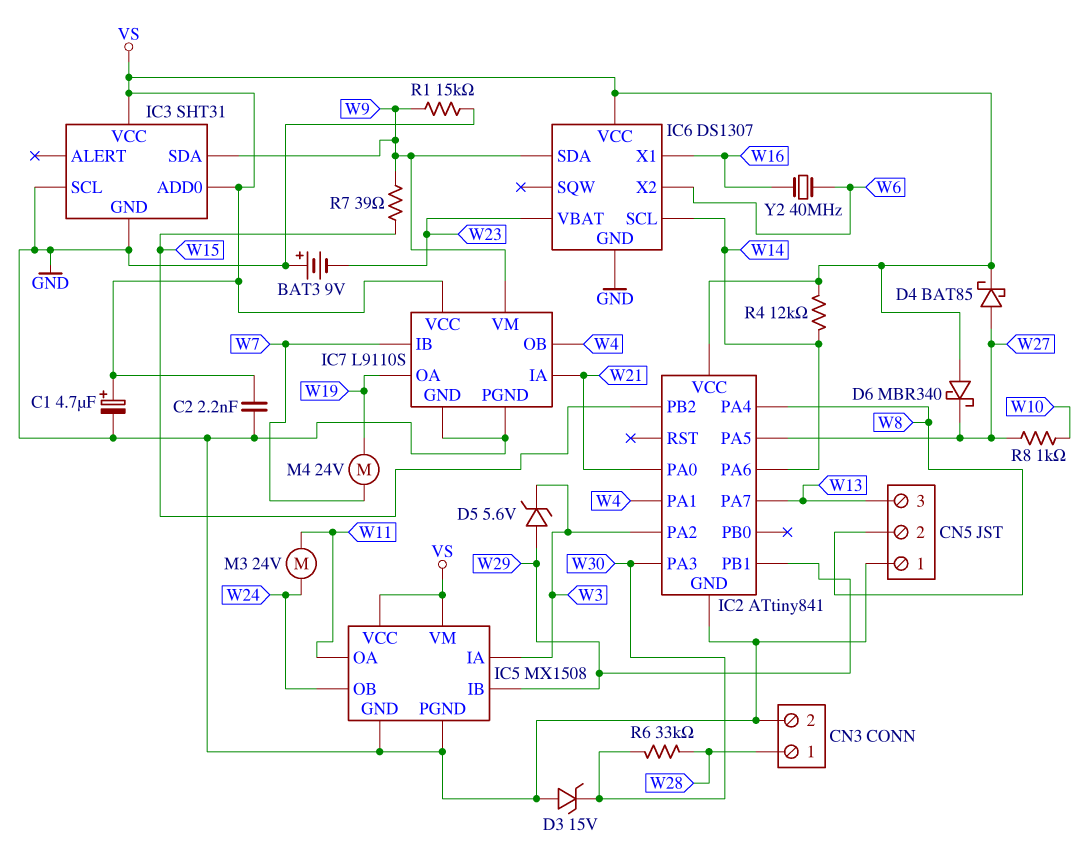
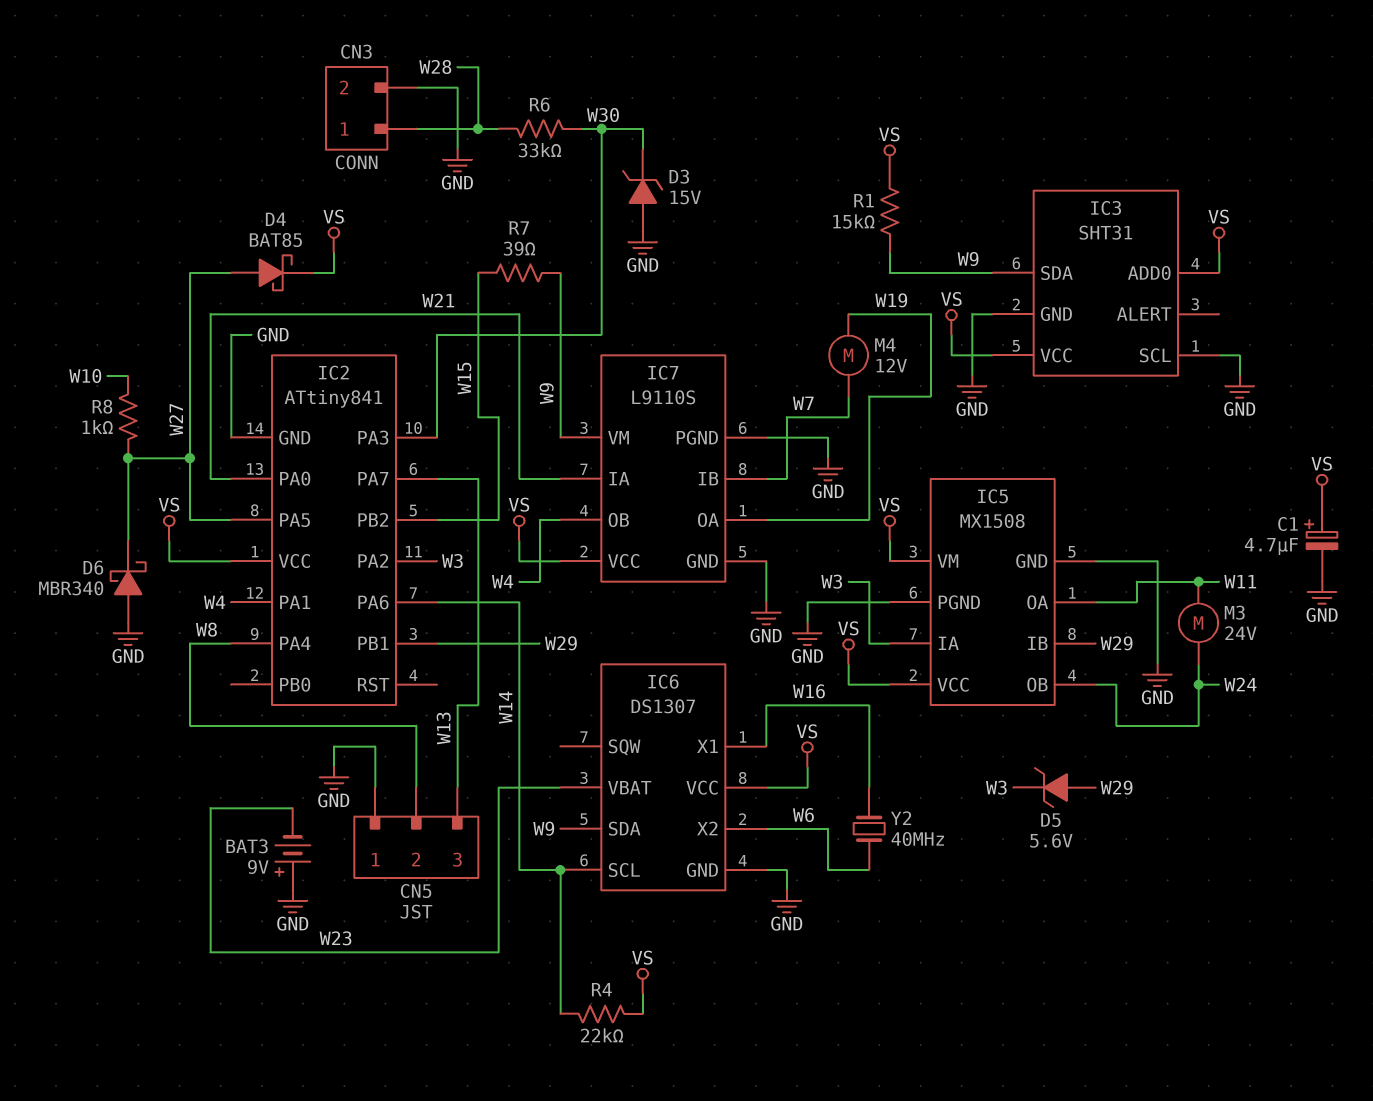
C2: 2.2nF (GND, VS) -> none
D6: schottky MBR340 (A VS, K W27) -> schottky MBR340 (A GND, K W27)
M4: motor 24V (W7, W19) -> motor 12V (W7, W19)
R1: 15k (GND, W9) -> 15k (VS, W9)
R4: 12k (VS, W14) -> 22k (VS, W14)

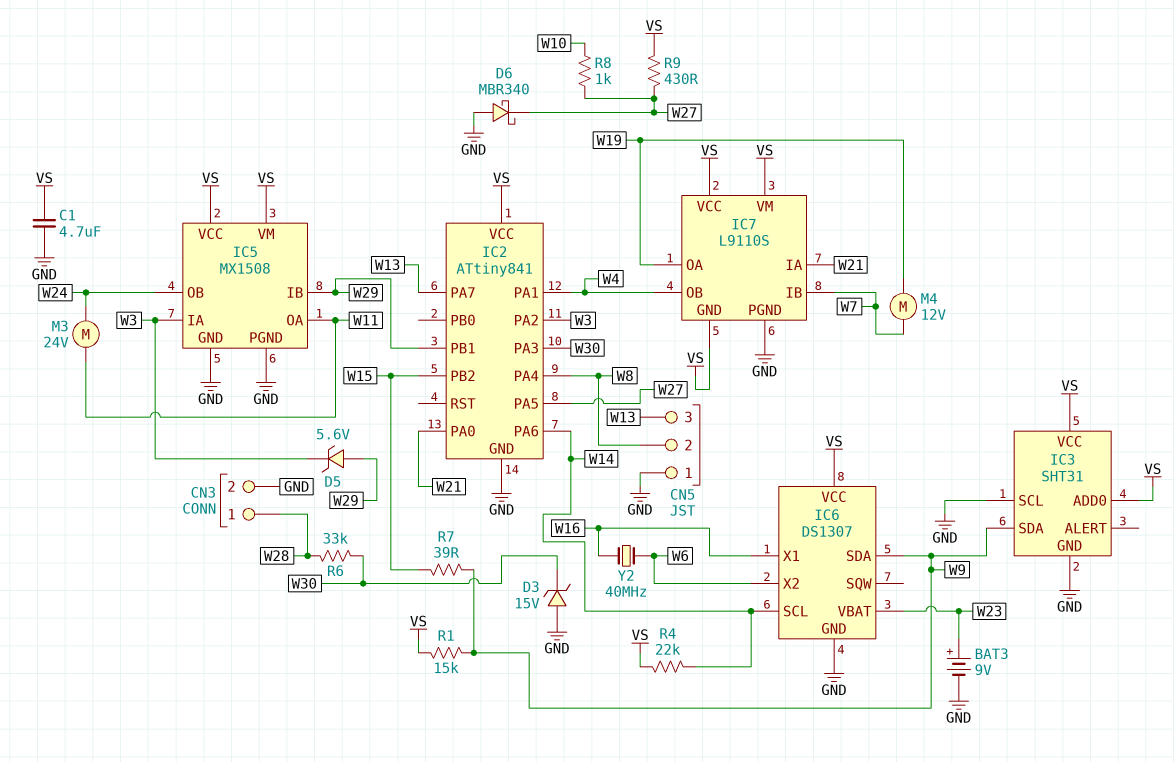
BAT3: 9V (plus GND, minus W23) -> 9V (plus W23, minus GND)
C1: 4.7uF (plus VS, minus GND) -> 4.7uF (GND, VS)
D4: schottky BAT85 (A W27, K VS) -> none
IC7 pin GND: GND -> VS
IC7 pin VM: W9 -> VS
R9: none -> 430 (VS, W27)

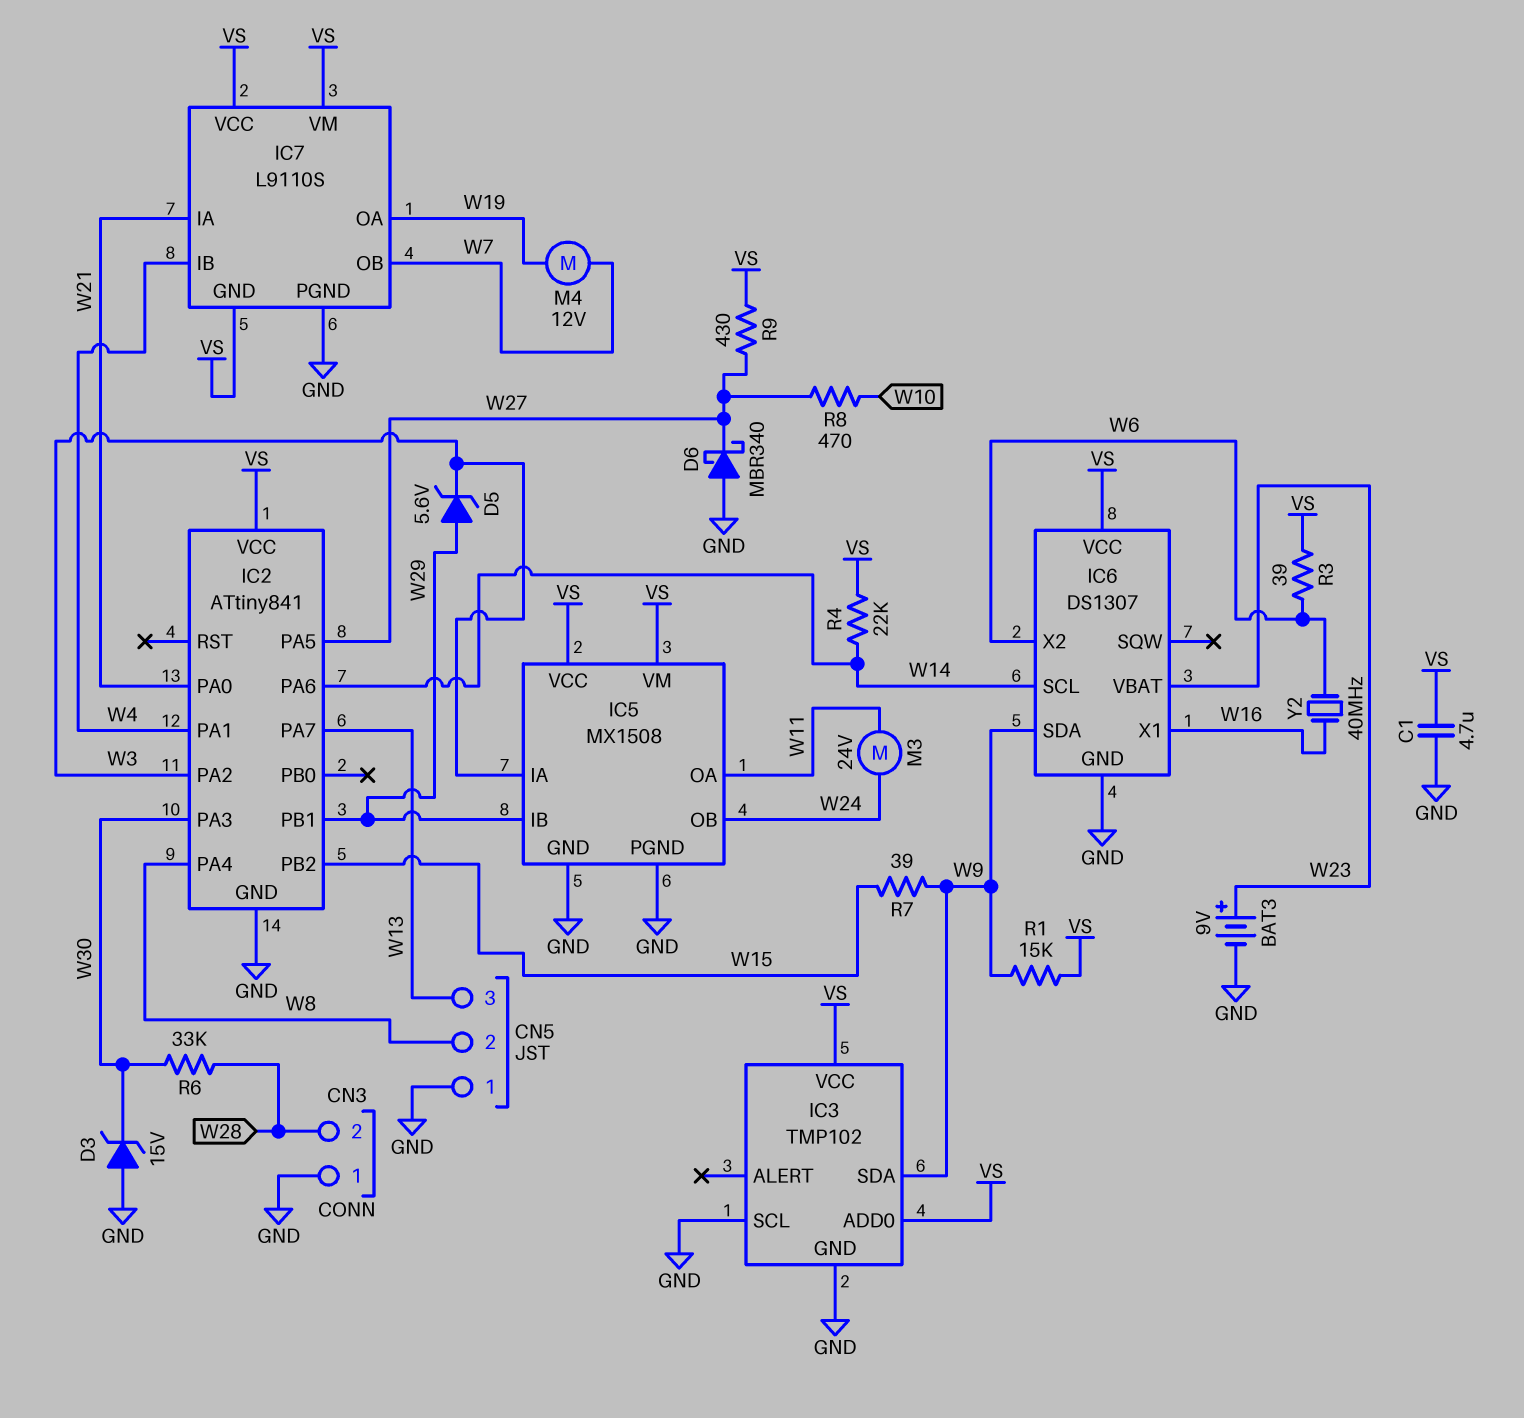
CN3 pin 1: W28 -> GND
CN3 pin 2: GND -> W28
IC3: SHT31 -> TMP102
IC7 pin IB: W7 -> W4
IC7 pin OB: W4 -> W7
R3: none -> 39 (VS, W6)
R8: 1k (W10, W27) -> 470 (W10, W27)

